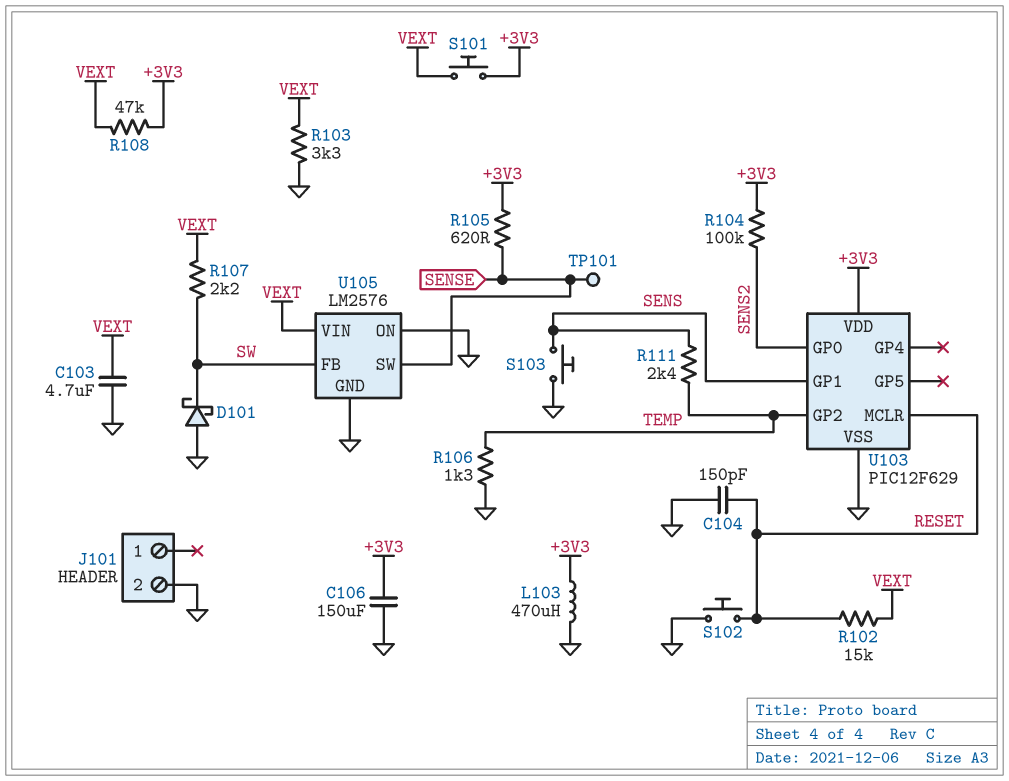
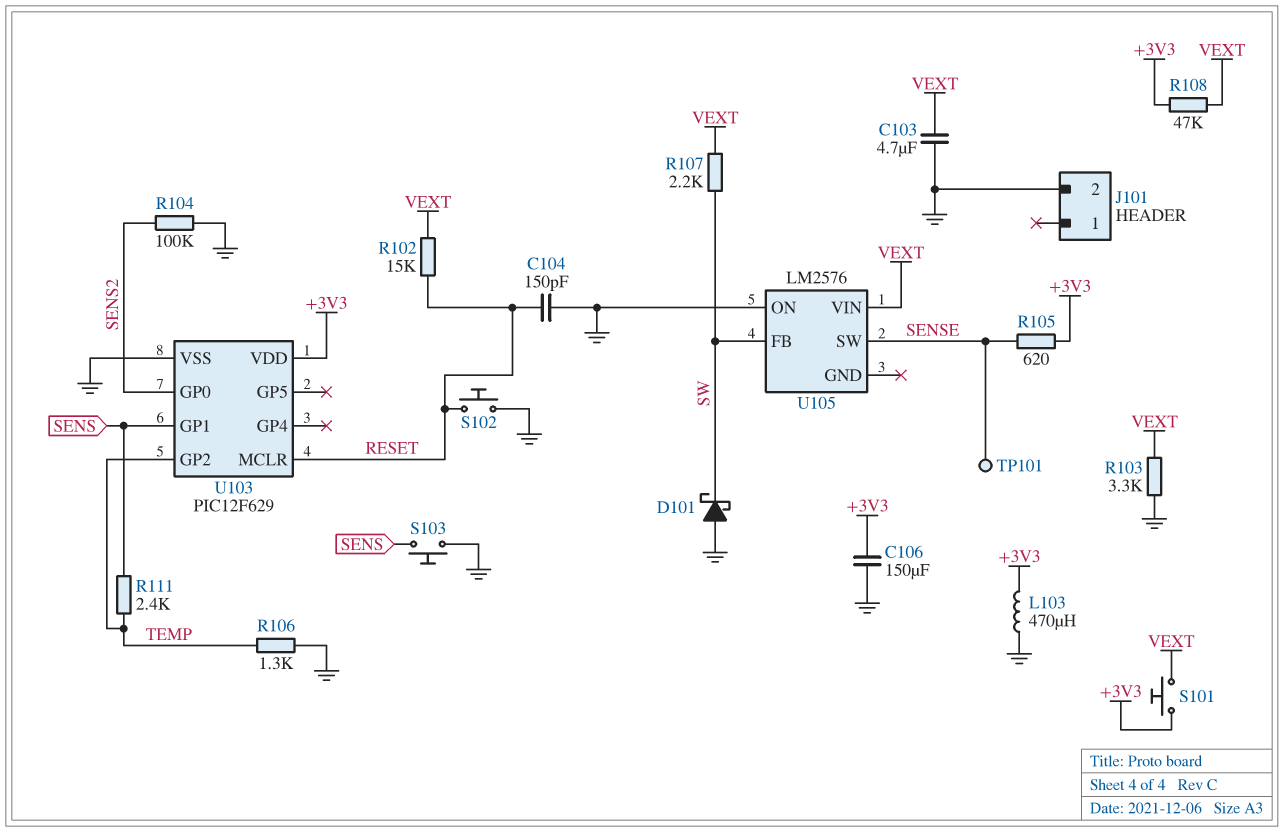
R104: 100k (+3V3, SENS2) -> 100k (GND, SENS2)
U105 pin GND: GND -> none

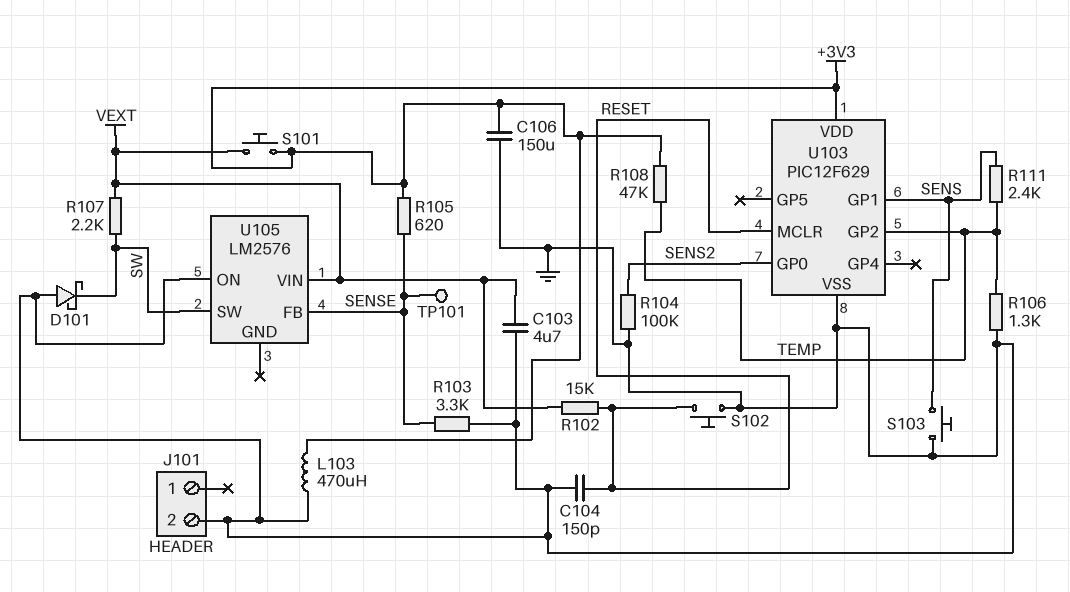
R103: 3.3k (GND, VEXT) -> 3.3k (GND, SENSE)
R108: 47k (+3V3, VEXT) -> 47k (+3V3, TEMP)
U105 pin FB: SW -> SENSE
U105 pin SW: SENSE -> SW

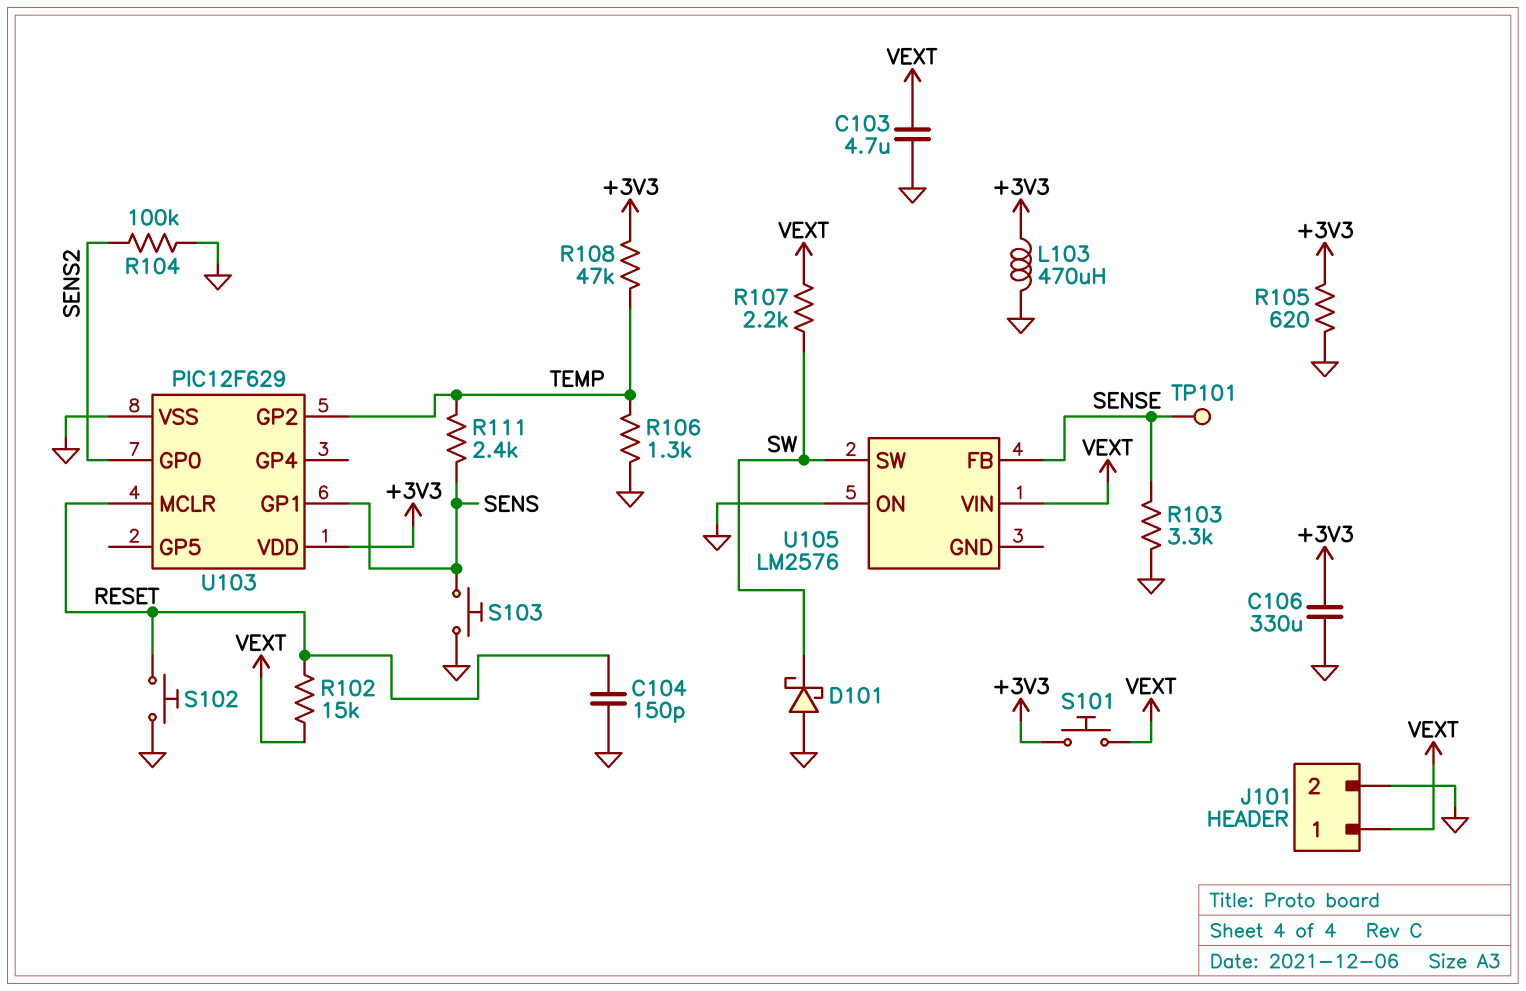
C106: 150uF (+3V3, GND) -> 330uF (+3V3, GND)
J101 pin 1: none -> VEXT
R105: 620 (+3V3, SENSE) -> 620 (+3V3, GND)

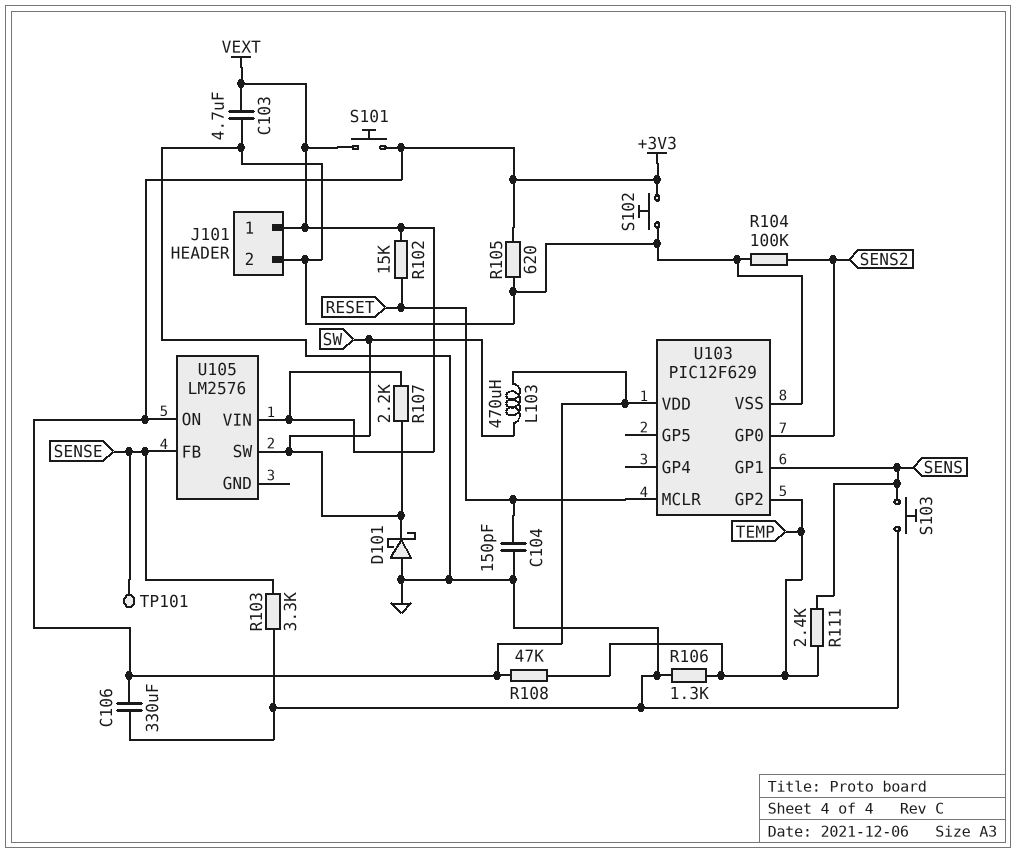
L103: 470uH (+3V3, GND) -> 470uH (+3V3, SW)
S102: button (GND, RESET) -> button (+3V3, GND)
U105 pin ON: GND -> +3V3

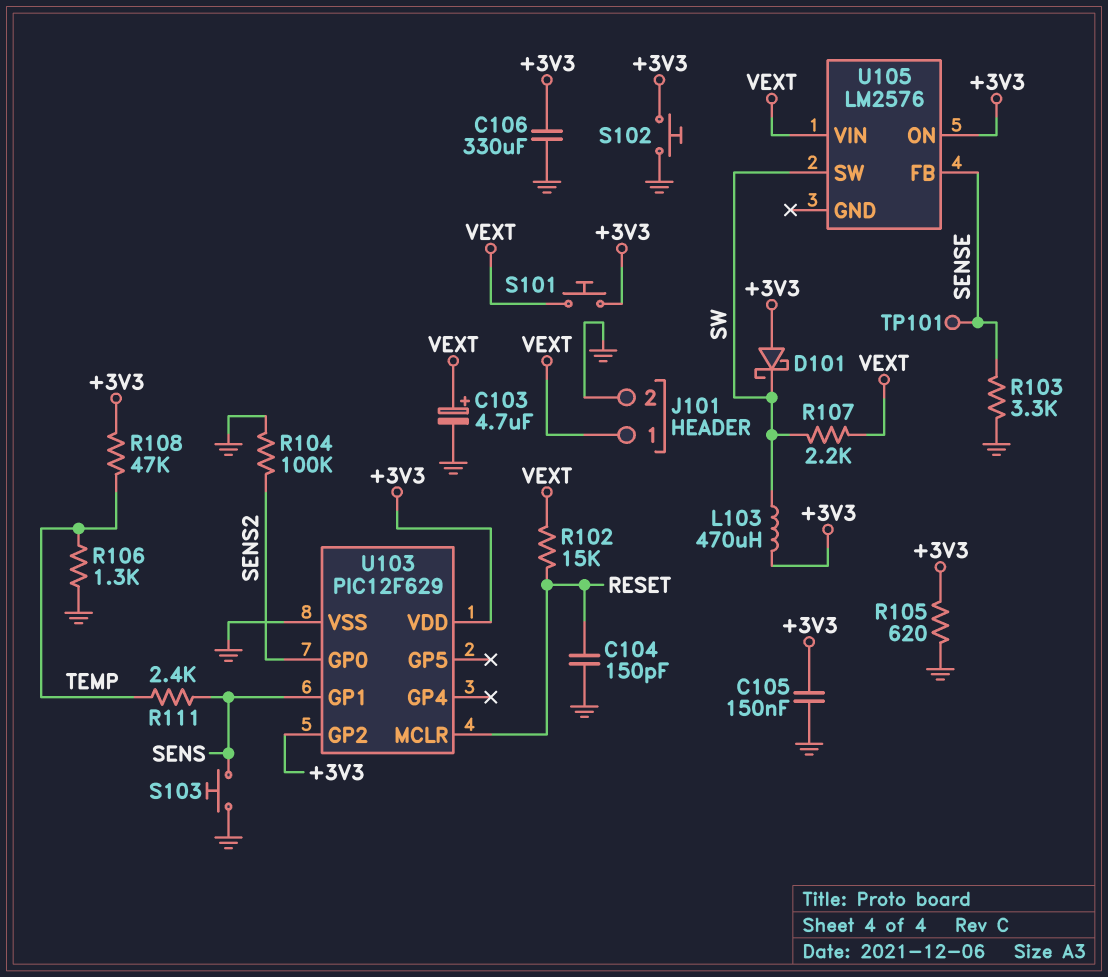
C103: 4.7uF (GND, VEXT) -> 4.7uF (plus VEXT, minus GND)
C105: none -> 150nF (+3V3, GND)
D101: schottky (A GND, K SW) -> schottky (A +3V3, K SW)
U103 pin GP2: TEMP -> +3V3

